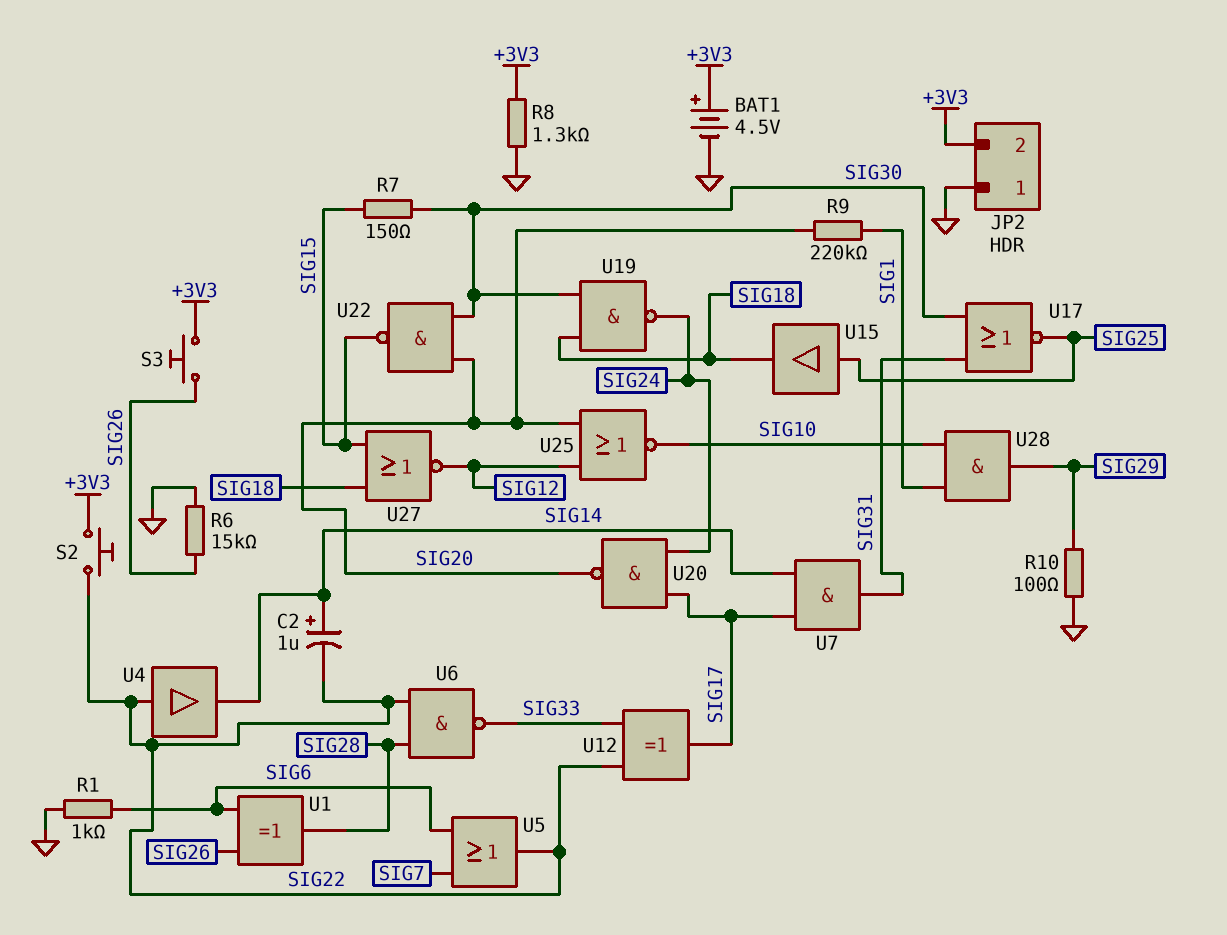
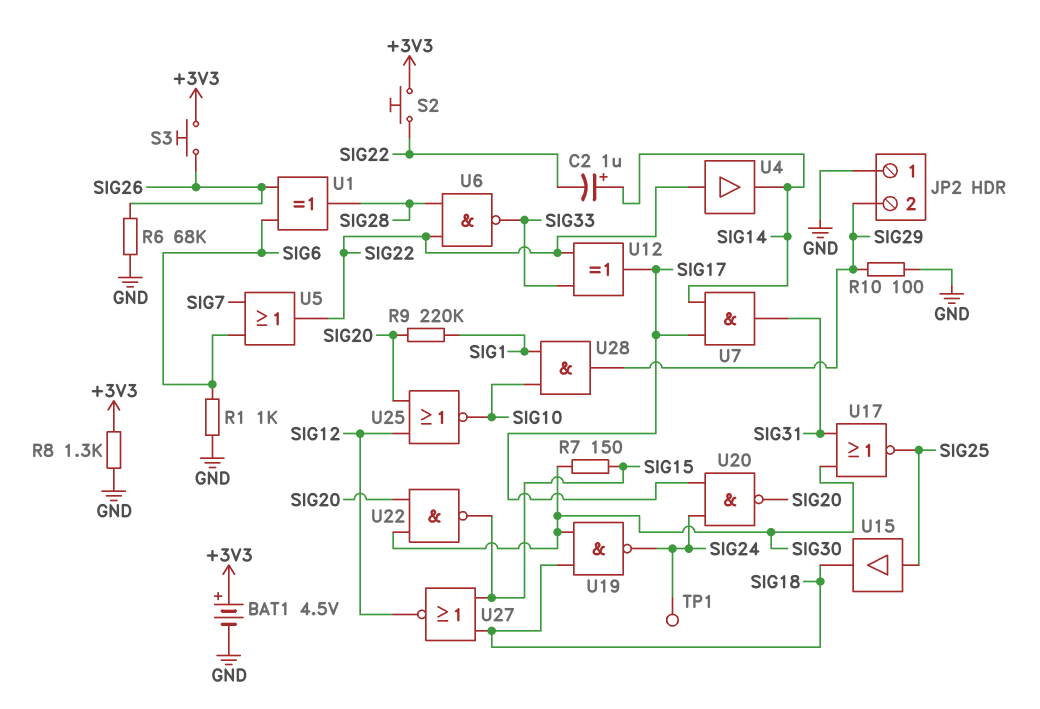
JP2 pin 2: +3V3 -> SIG29
R6: 15k (GND, SIG26) -> 68k (GND, SIG26)
TP1: none -> test point (SIG24)

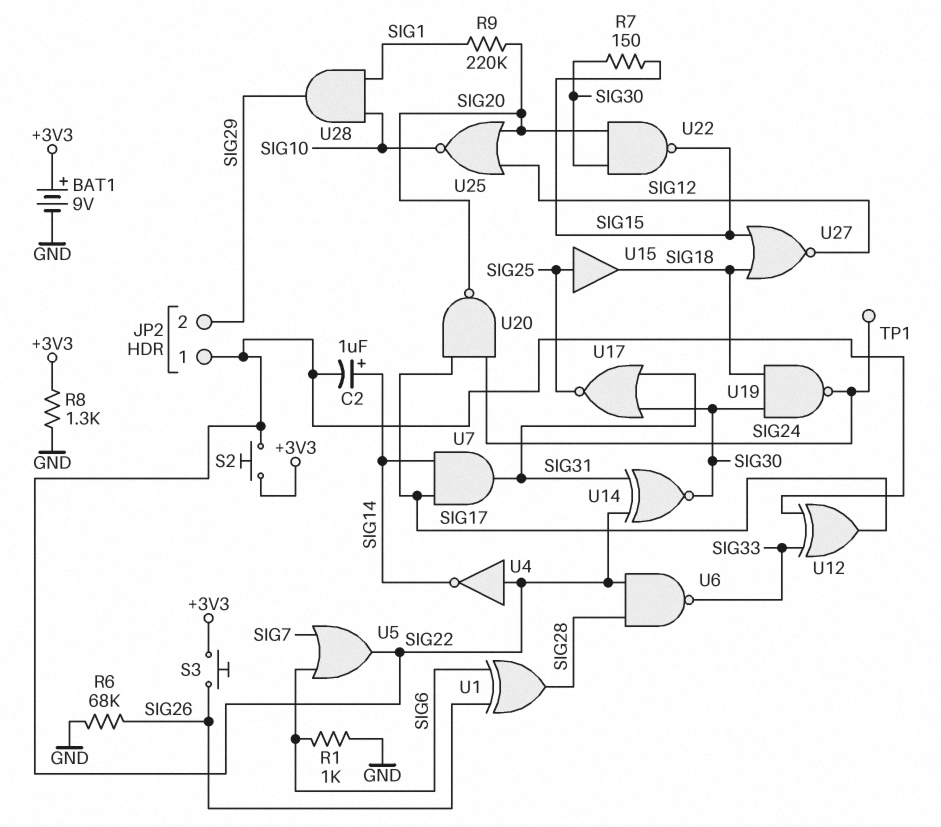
BAT1: 4.5V (plus +3V3, minus GND) -> 9V (plus +3V3, minus GND)
JP2 pin 1: GND -> SIG22
R10: 100 (GND, SIG29) -> none
U4: buffer (in SIG22, out SIG14) -> NOT (in SIG22, out SIG14)
U14: none -> XNOR (in SIG22, in SIG31, out SIG30)

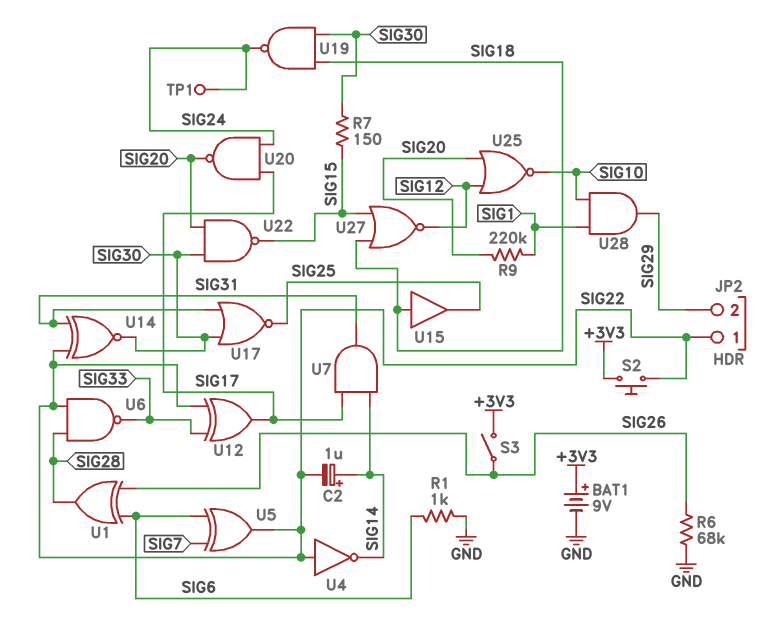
R8: 1.3k (+3V3, GND) -> none
S3: button (+3V3, SIG26) -> switch (+3V3, SIG26)
U5: OR (in SIG6, in SIG7, out SIG22) -> XOR (in SIG6, in SIG7, out SIG22)
U15: buffer (in SIG25, out SIG18) -> buffer (in SIG18, out SIG25)

